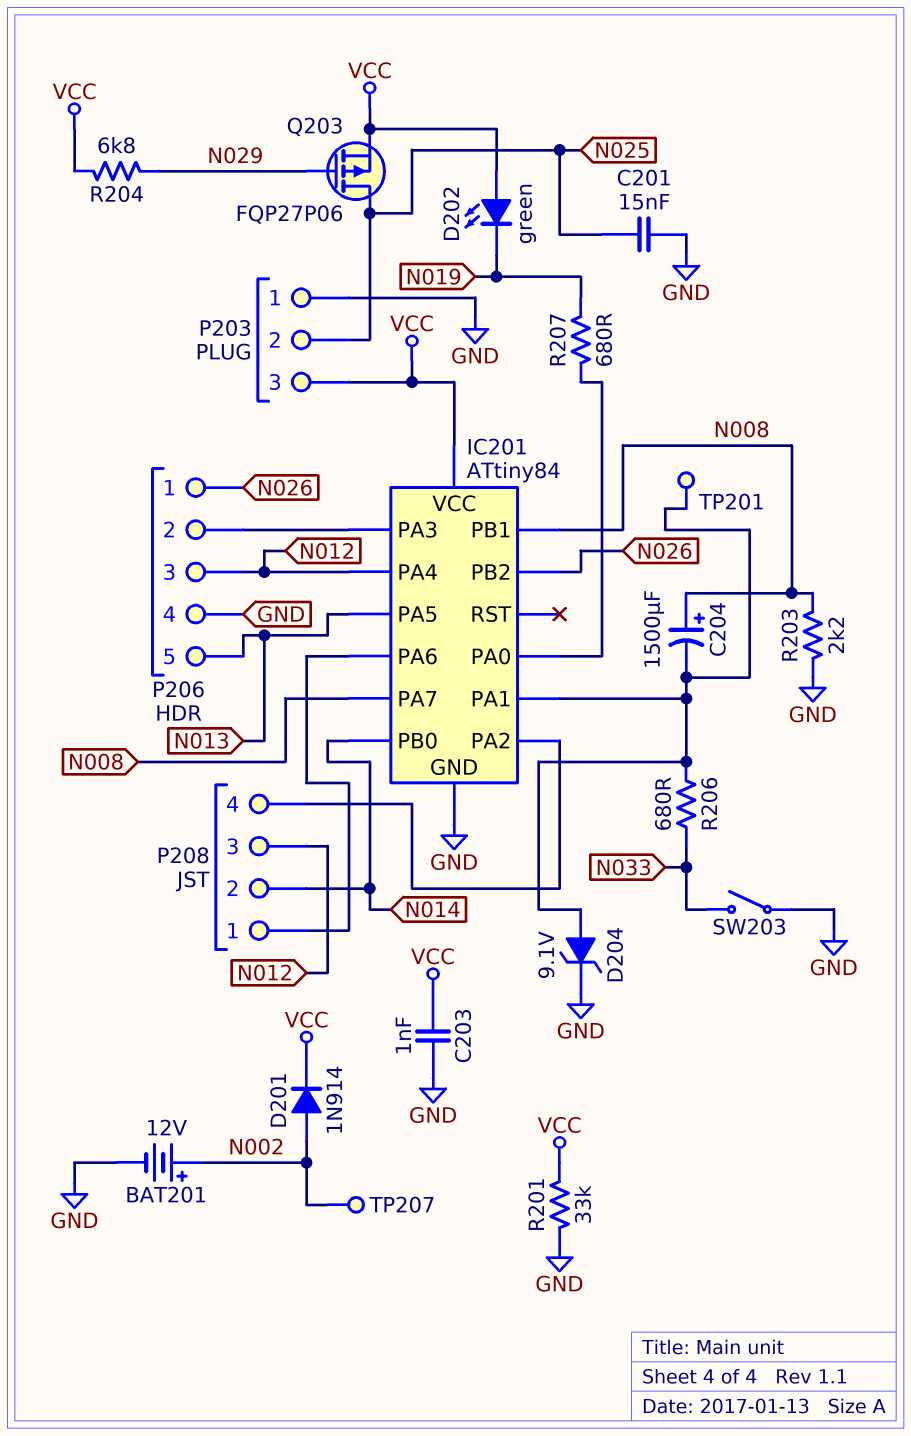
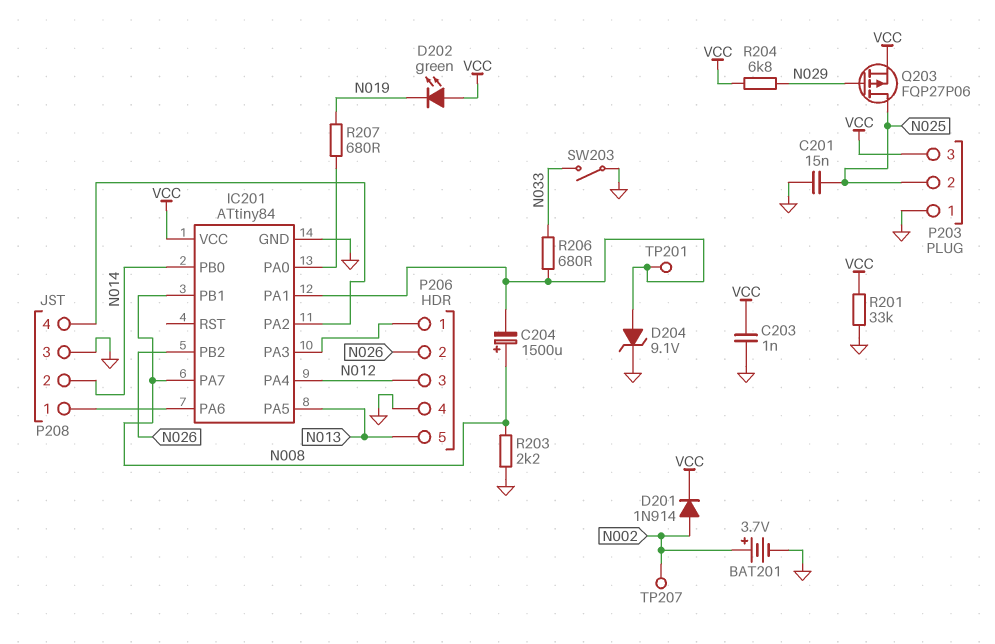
BAT201: 12V (plus N002, minus GND) -> 3.7V (plus N002, minus GND)
P206 pin 1: N026 -> IC201/PA3
P206 pin 2: IC201/PA3 -> N026
P208 pin 3: N012 -> GND

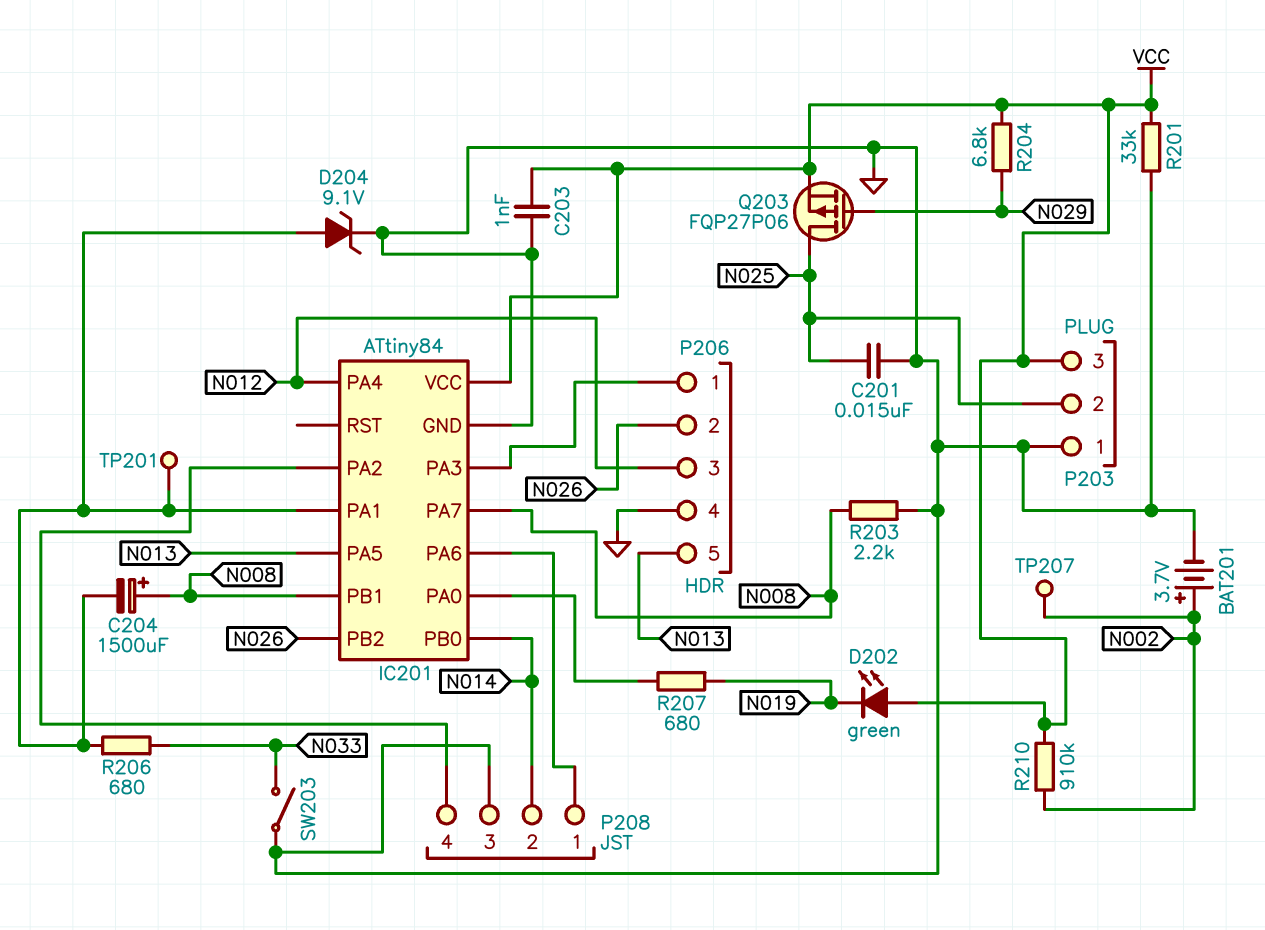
D201: diode 1N914 (A N002, K VCC) -> none
R210: none -> 910k (N002, VCC)

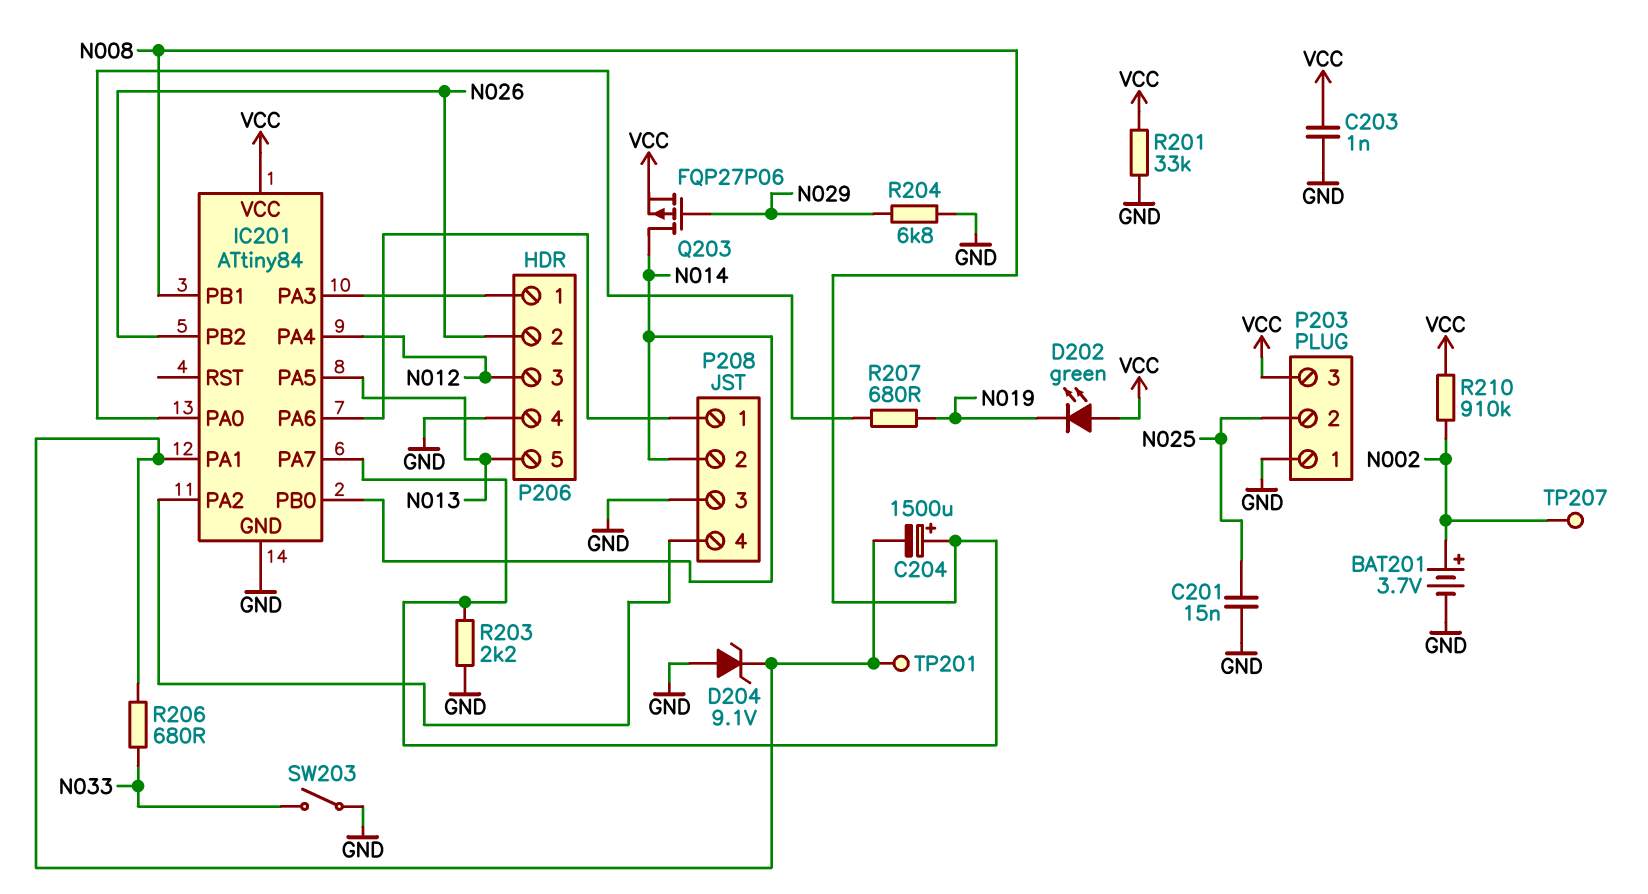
D204: zener 9.1V (A IC201/PA1, K GND) -> zener 9.1V (A GND, K IC201/PA1)
Q203: PMOS FQP27P06 (G N029, D N025, S VCC) -> PMOS FQP27P06 (G N029, D N014, S VCC)
R204: 6.8k (N029, VCC) -> 6.8k (GND, N029)

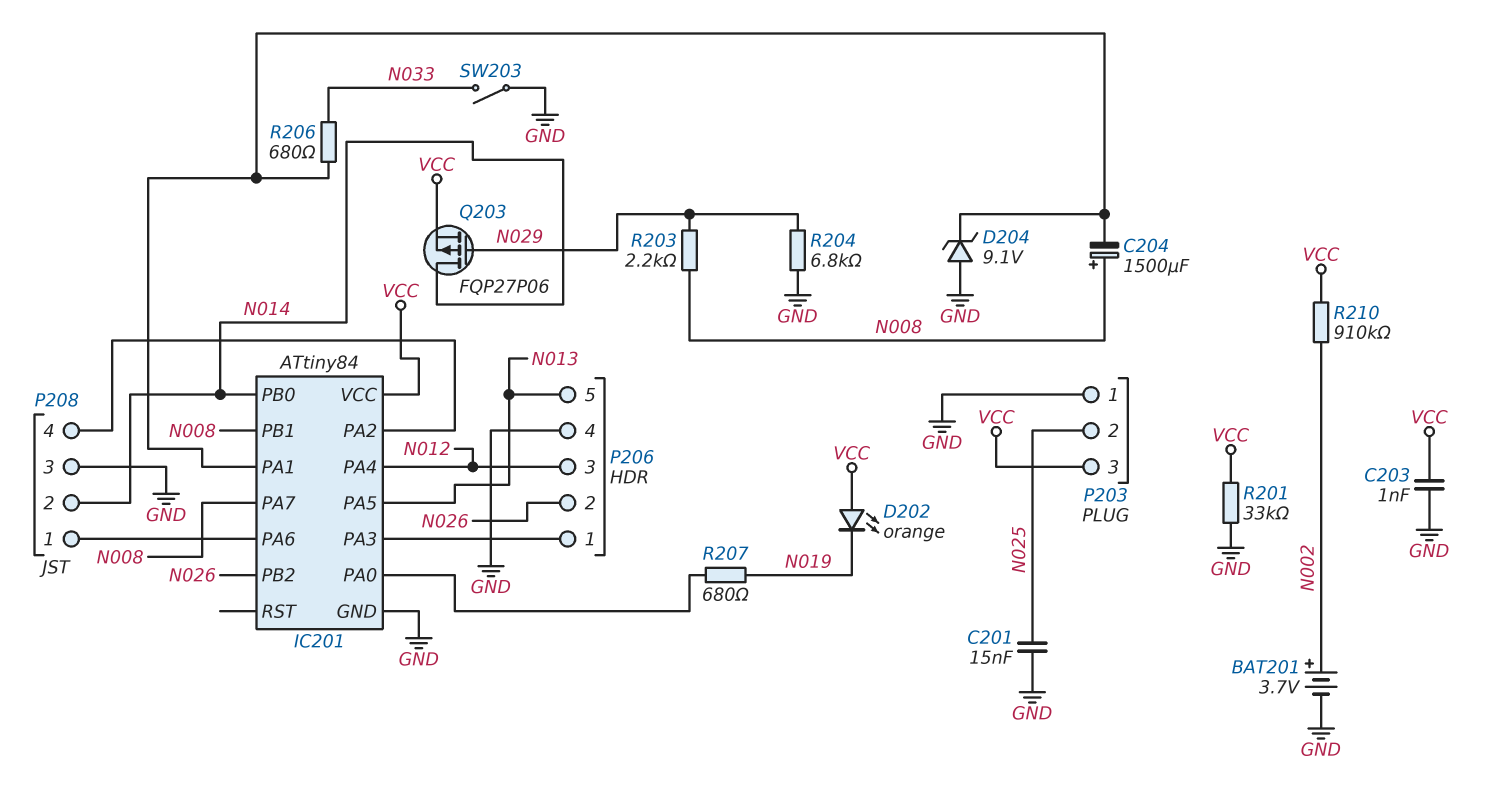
D202: LED green (A VCC, K N019) -> LED orange (A VCC, K N019)
R203: 2.2k (GND, N008) -> 2.2k (N008, N029)
TP201: test point (IC201/PA1) -> none
TP207: test point (N002) -> none

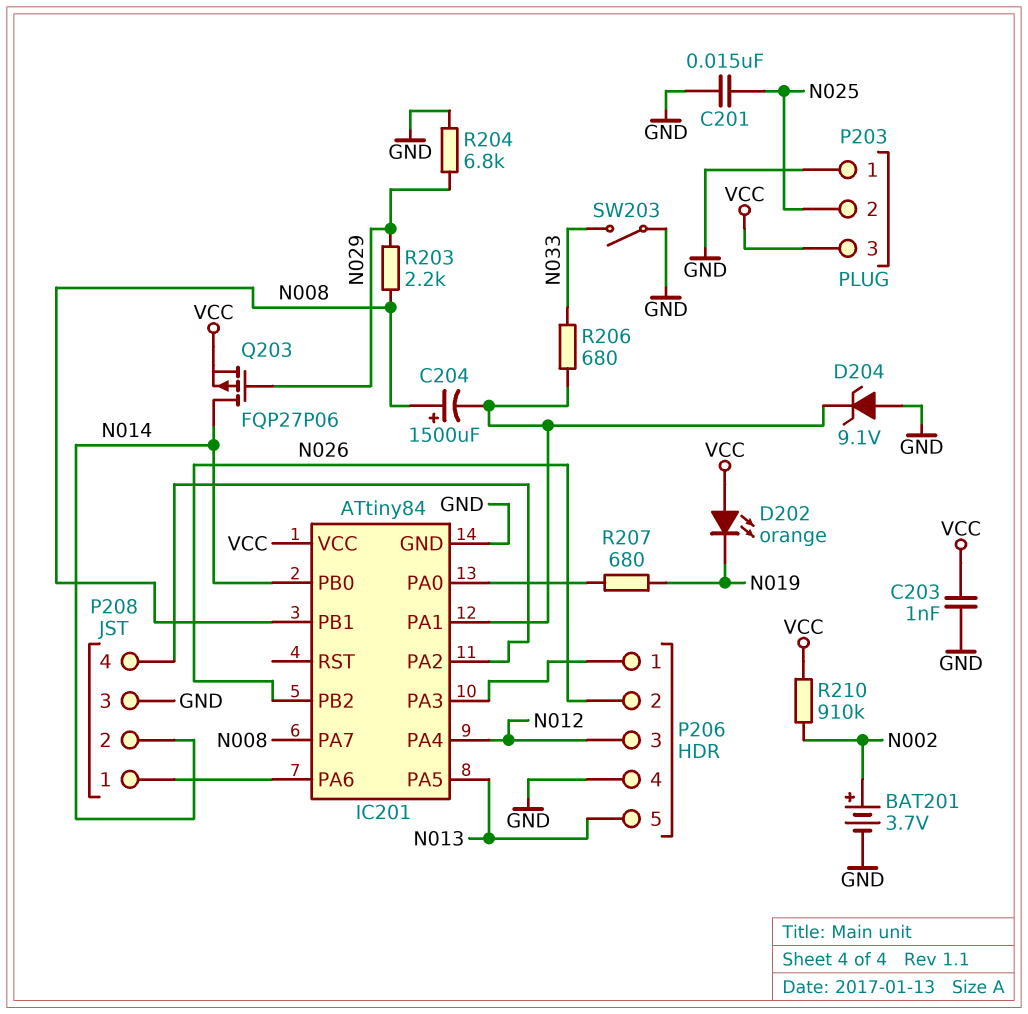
R201: 33k (GND, VCC) -> none

